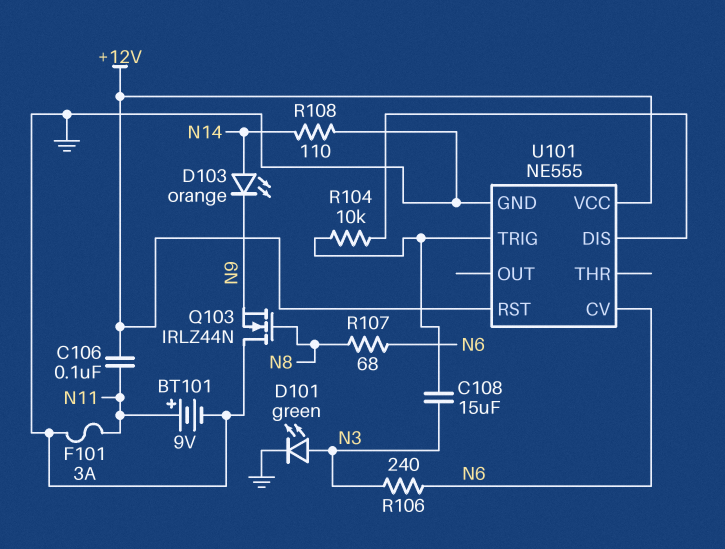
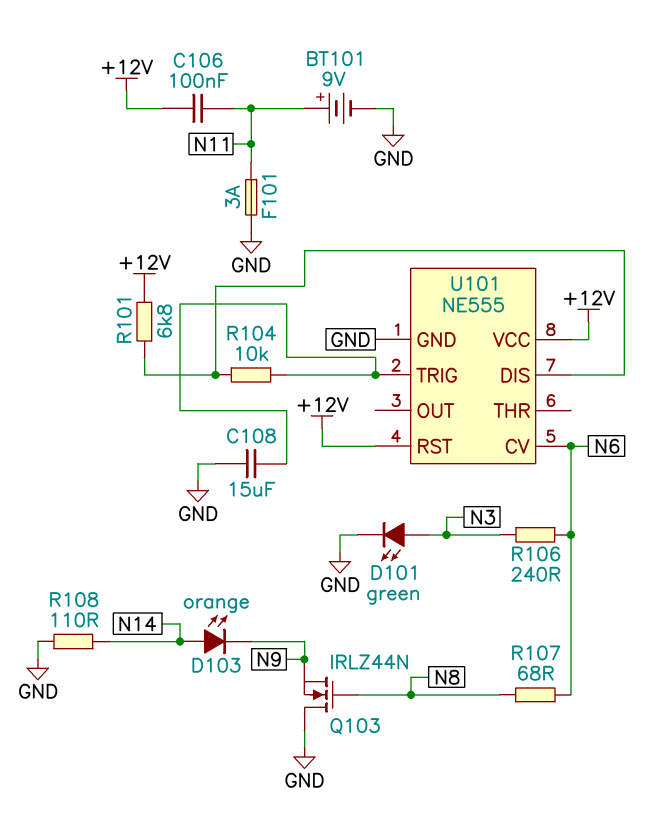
C108: 15uF (N3, U101/TRIG) -> 15uF (GND, U101/TRIG)
R101: none -> 6.8k (+12V, U101/DIS)

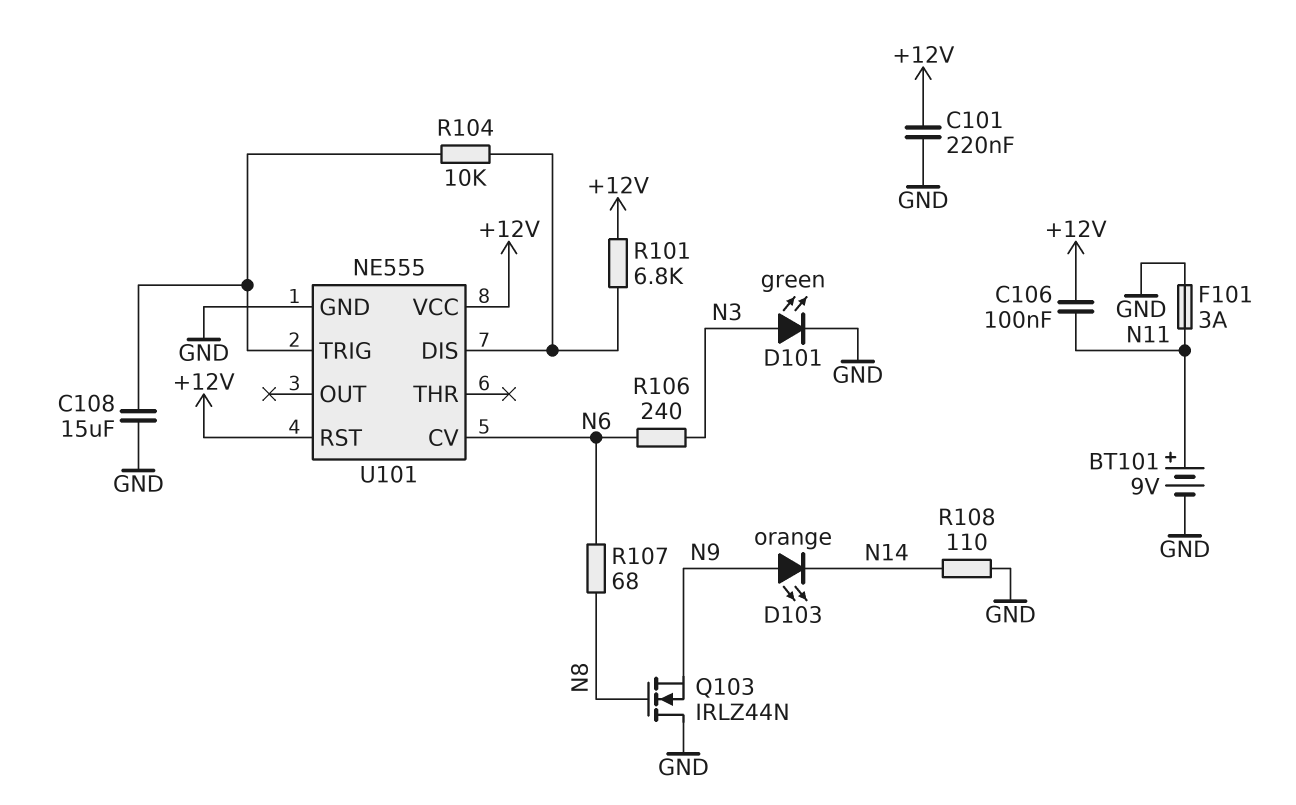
C101: none -> 220nF (+12V, GND)
D103: LED orange (A N14, K N9) -> LED orange (A N9, K N14)

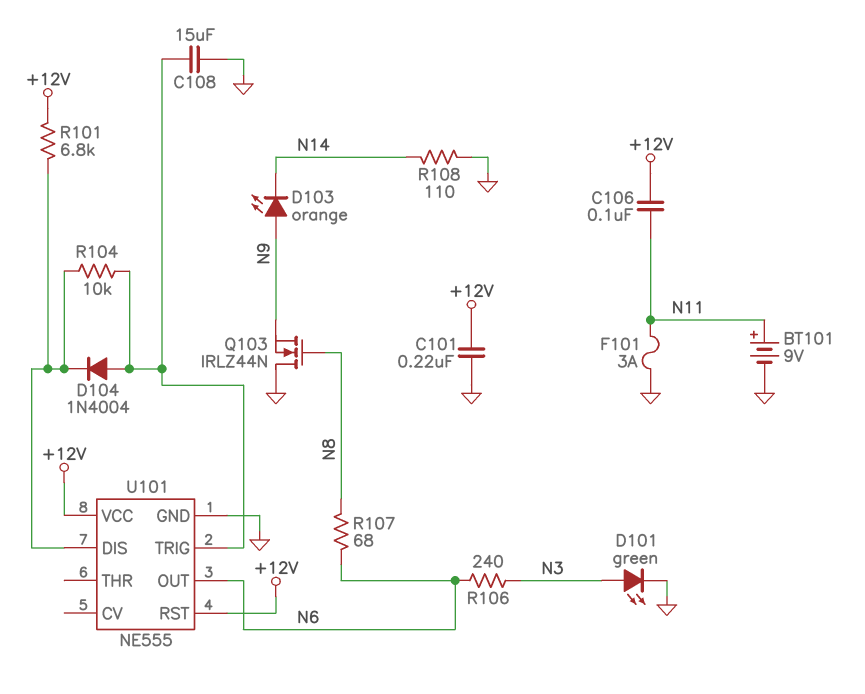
D104: none -> diode 1N4004 (A U101/TRIG, K U101/DIS)
U101 pin CV: N6 -> none
U101 pin OUT: none -> N6

